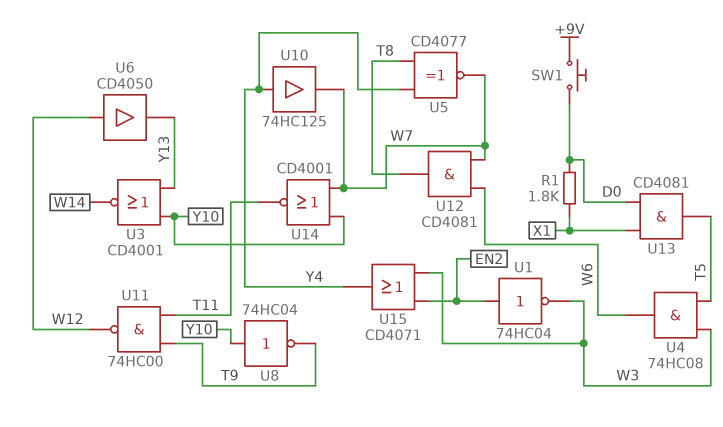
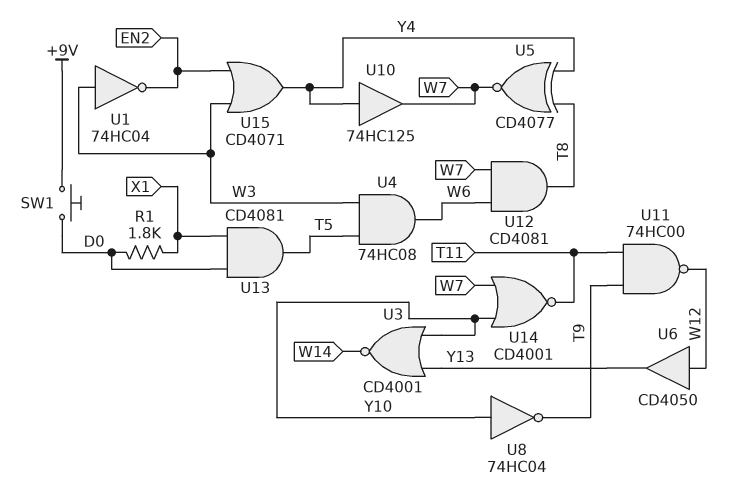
U1: NOT 74HC04 (in EN2, out W3) -> NOT 74HC04 (in W3, out EN2)

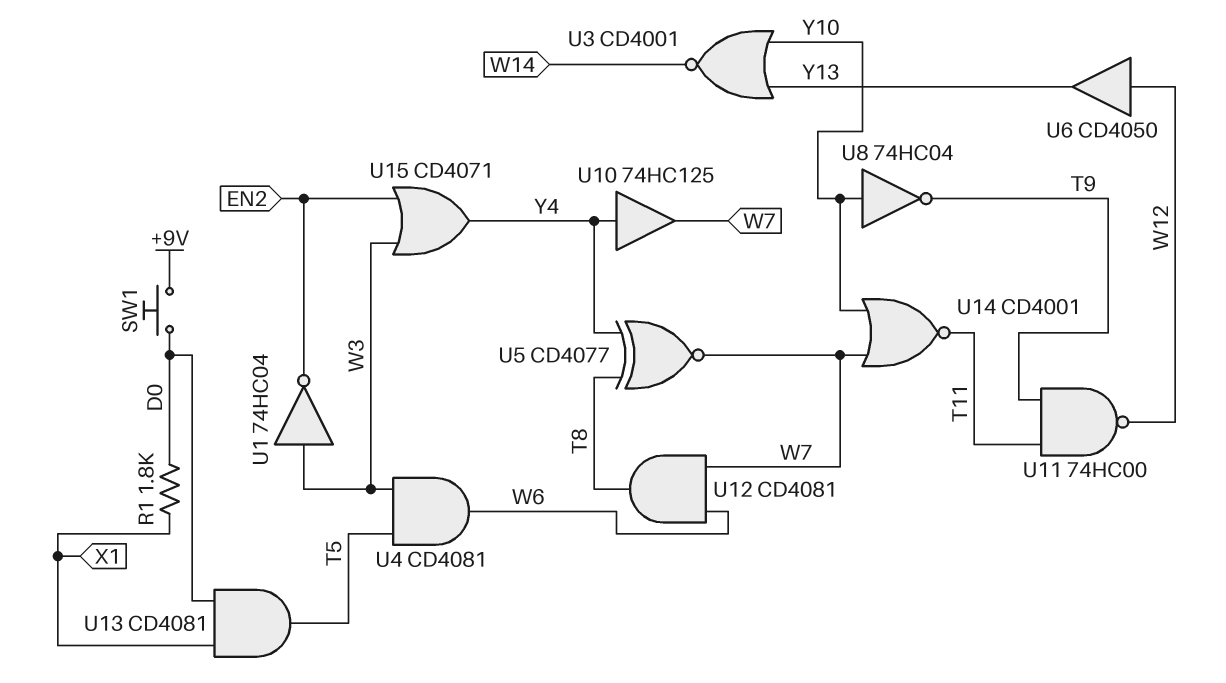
U4: AND 74HC08 (in T5, in W3, out W6) -> AND CD4081 (in T5, in W3, out W6)

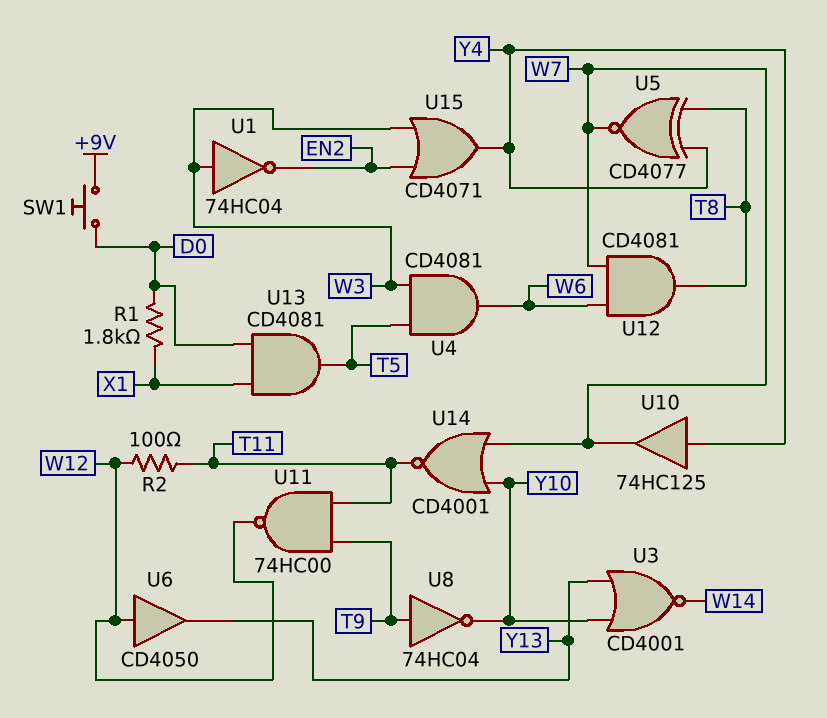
R2: none -> 100 (T11, W12)
U8: NOT 74HC04 (in Y10, out T9) -> NOT 74HC04 (in T9, out Y10)

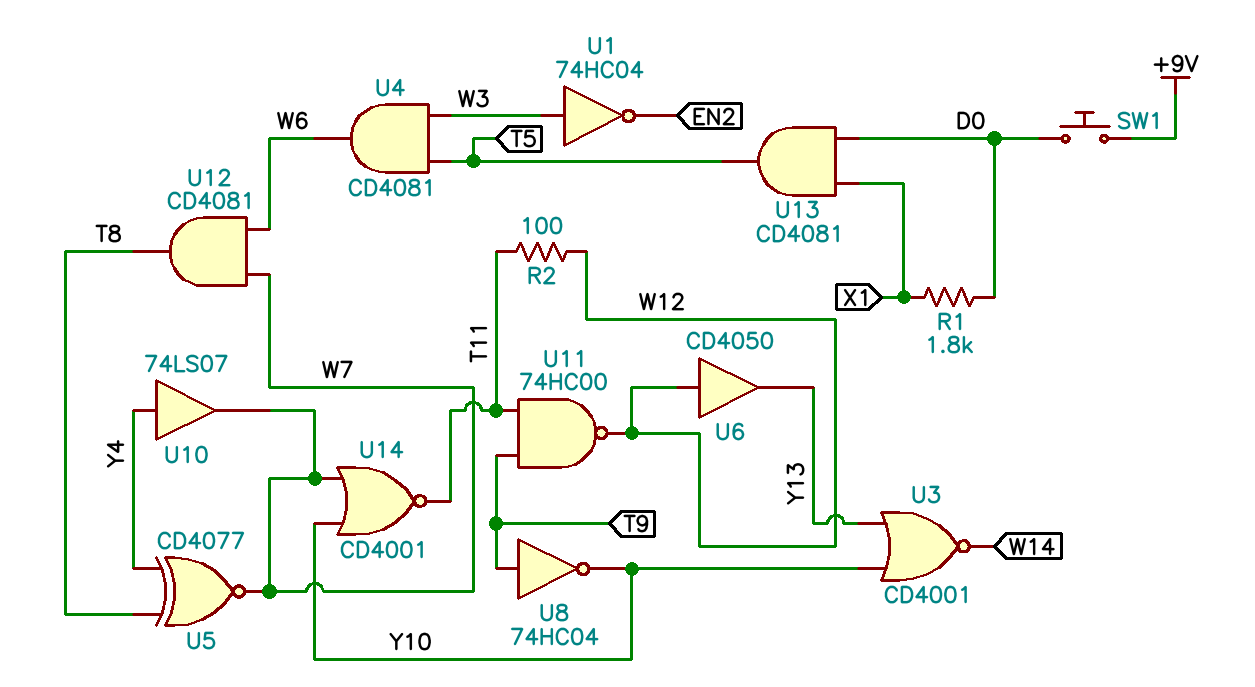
U10: buffer 74HC125 (in Y4, out W7) -> buffer 74LS07 (in Y4, out W7)
U15: OR CD4071 (in EN2, in W3, out Y4) -> none

